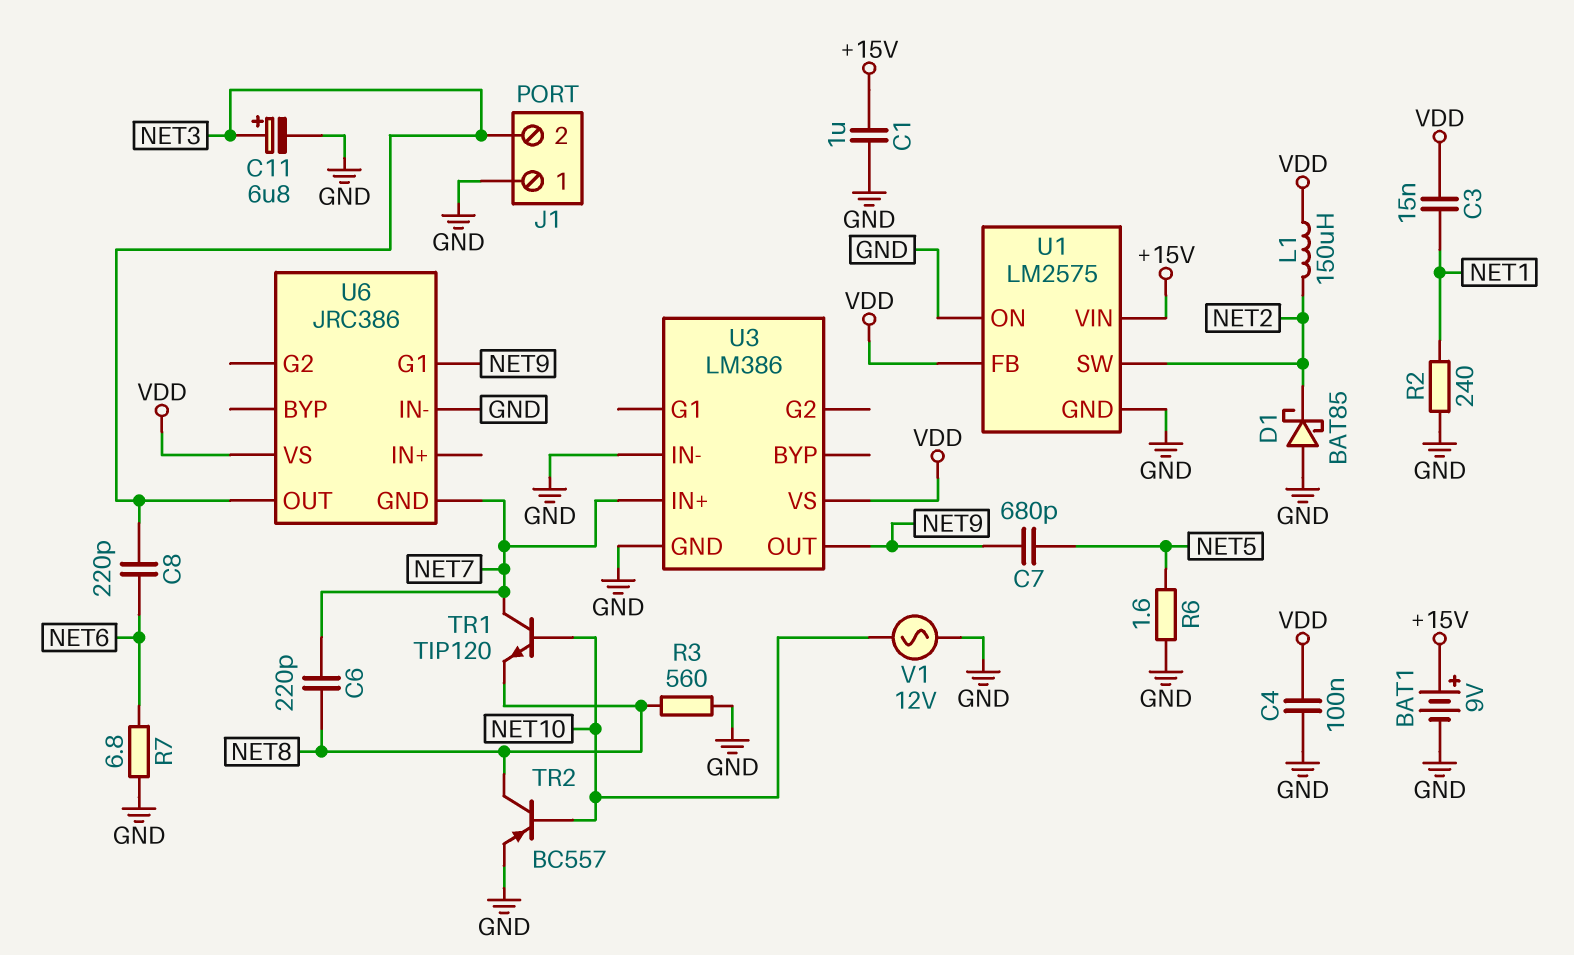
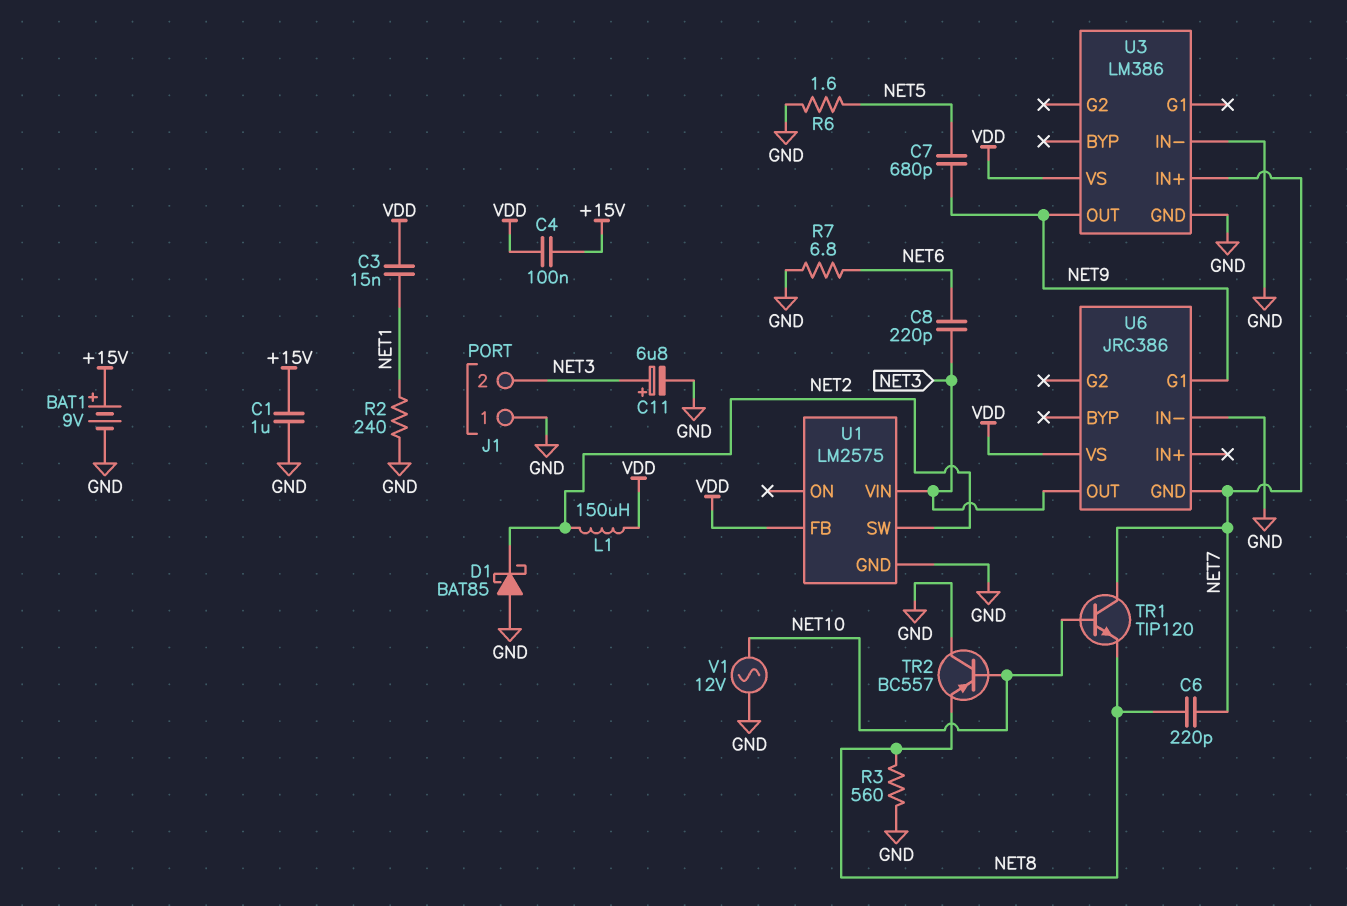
C4: 100nF (GND, VDD) -> 100nF (+15V, VDD)
TR2: PNP BC557 (B NET10, C NET8, E GND) -> PNP BC557 (B NET10, C GND, E NET8)
U1 pin ON: GND -> none
U1 pin VIN: +15V -> NET3

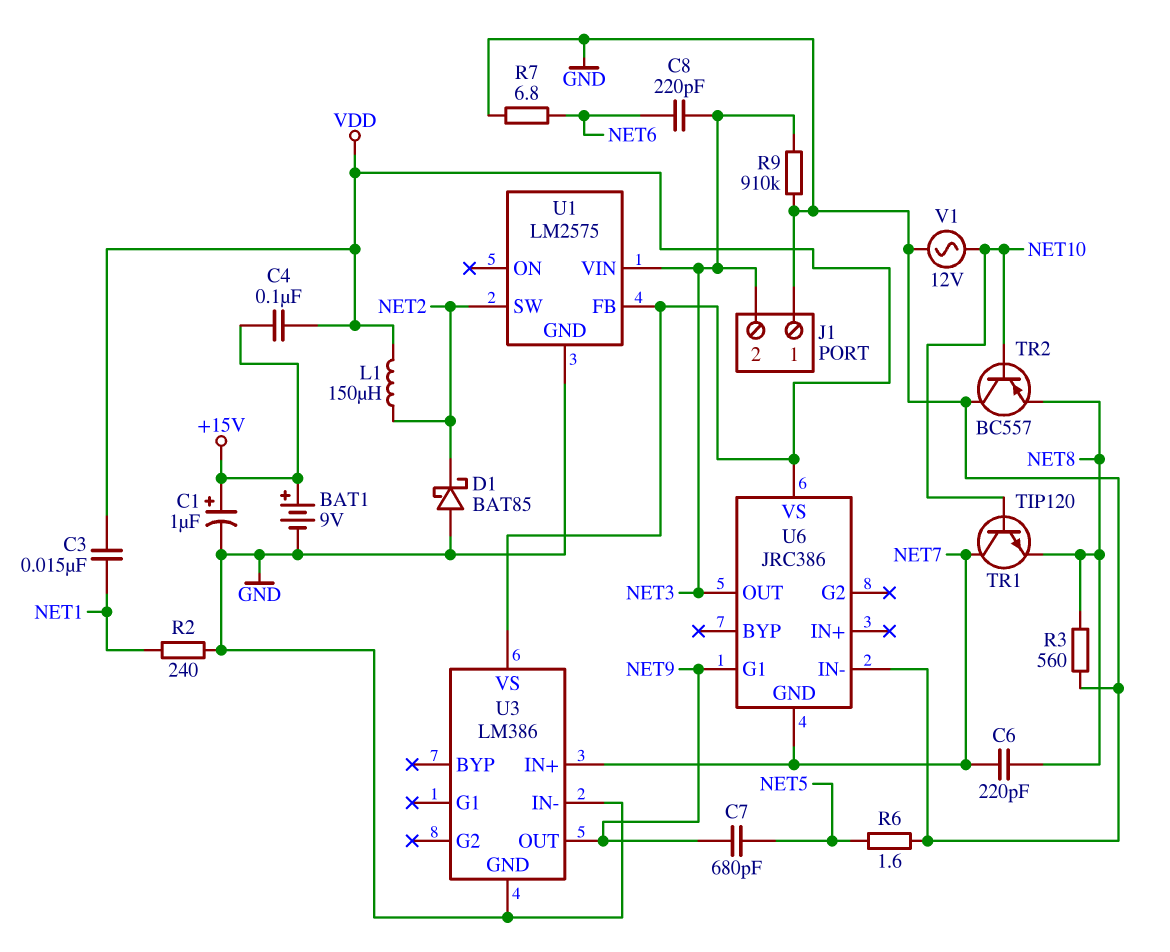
C1: 1uF (+15V, GND) -> 1uF (plus +15V, minus GND)
C11: 6.8uF (plus NET3, minus GND) -> none
R9: none -> 910k (GND, NET3)

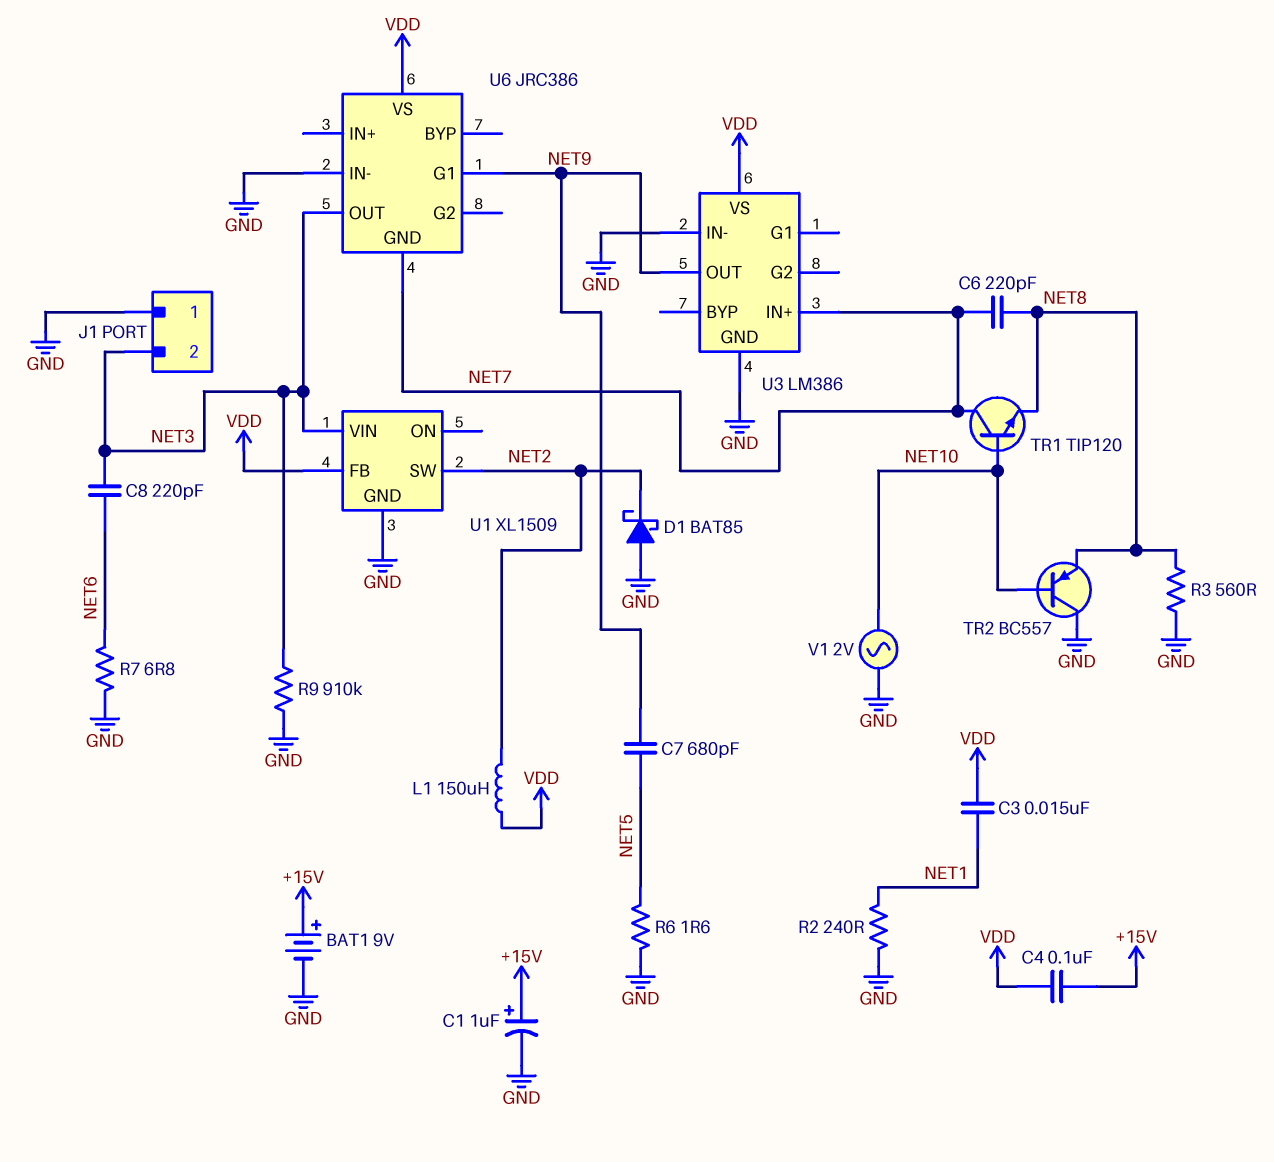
U1: LM2575 -> XL1509
V1: AC 12V (GND, NET10) -> AC 2V (GND, NET10)

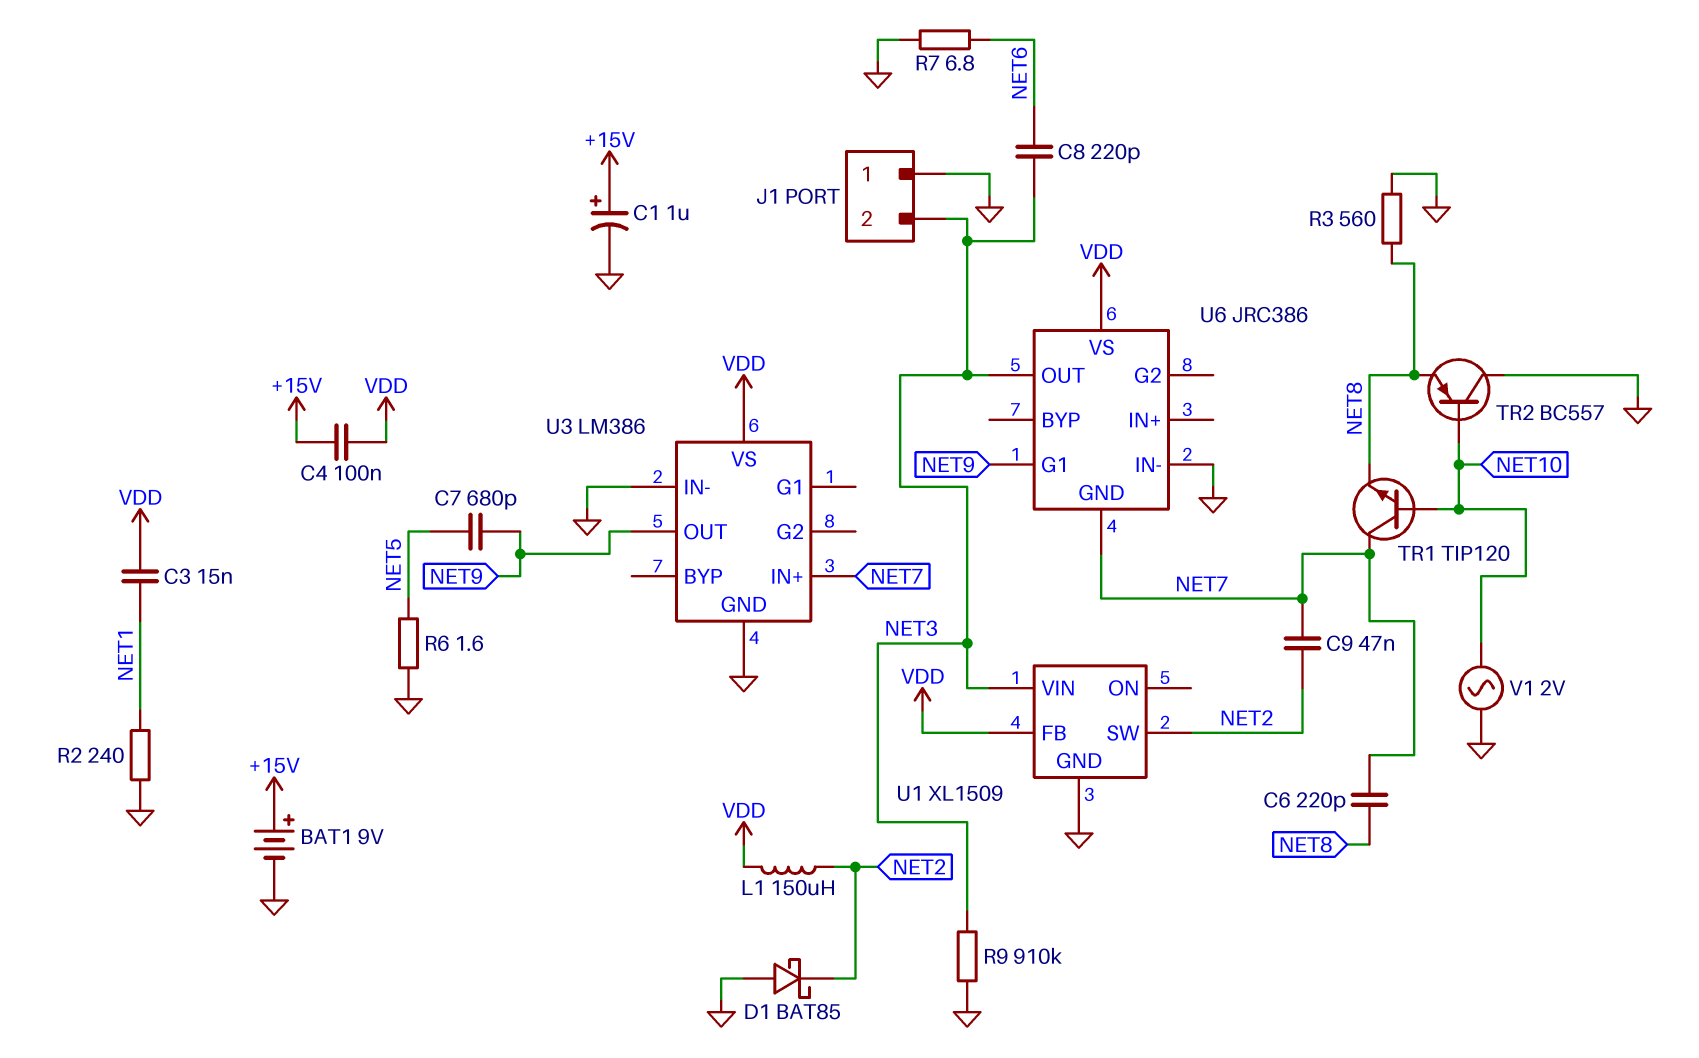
C9: none -> 47nF (NET2, NET7)

